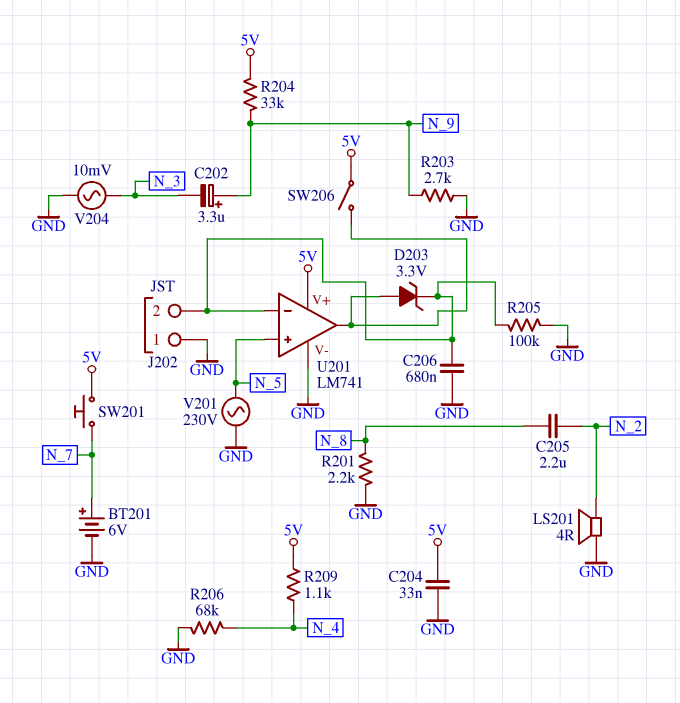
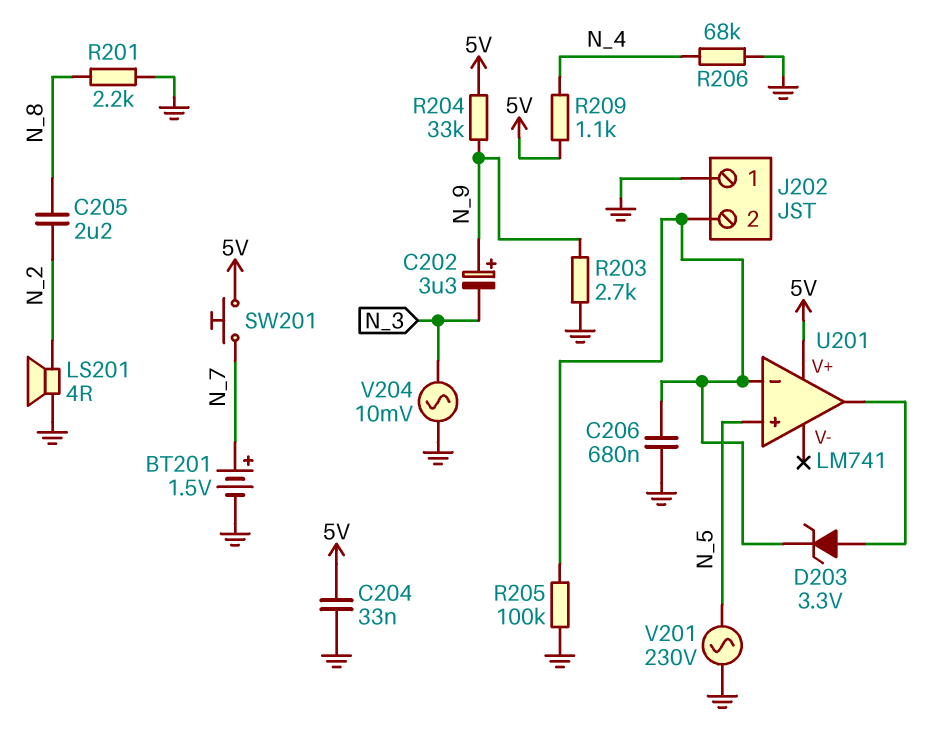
BT201: 6V (plus N_7, minus GND) -> 1.5V (plus N_7, minus GND)
SW206: switch (5V, U201/out) -> none
U201 pin V-: GND -> none

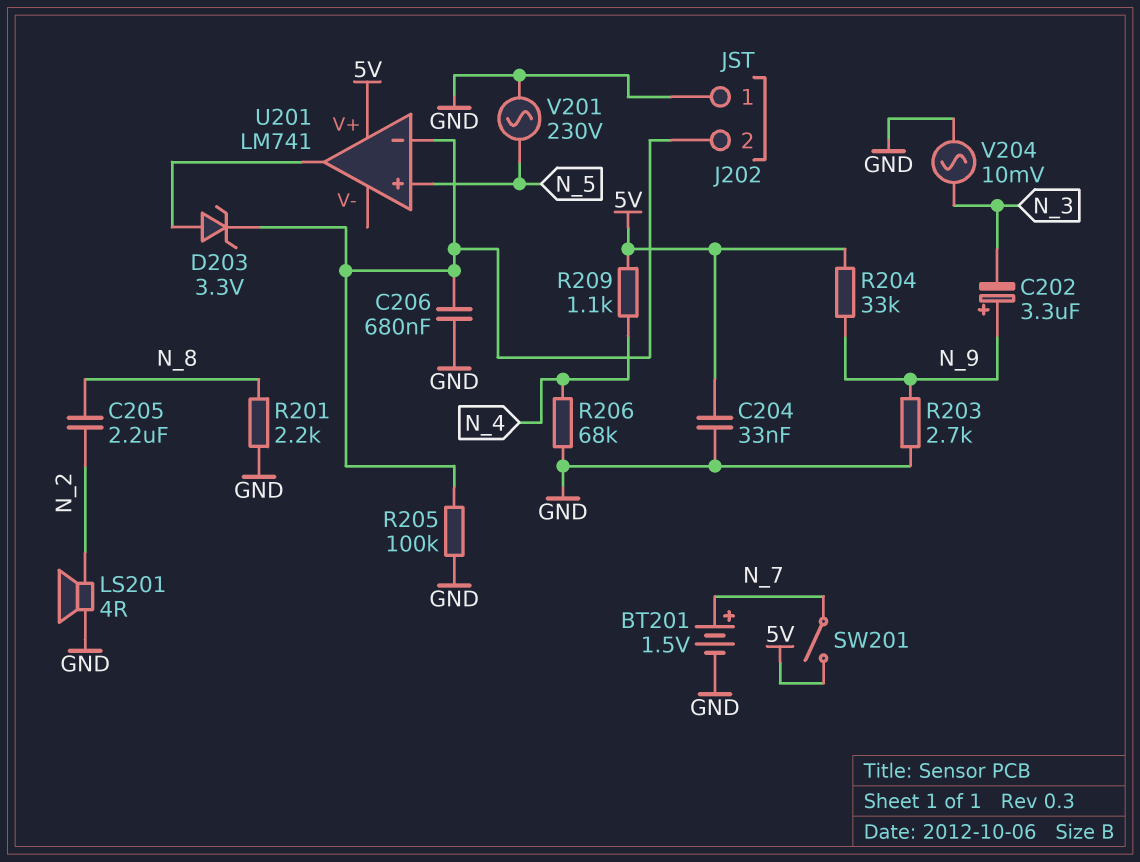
SW201: button (5V, N_7) -> switch (5V, N_7)

